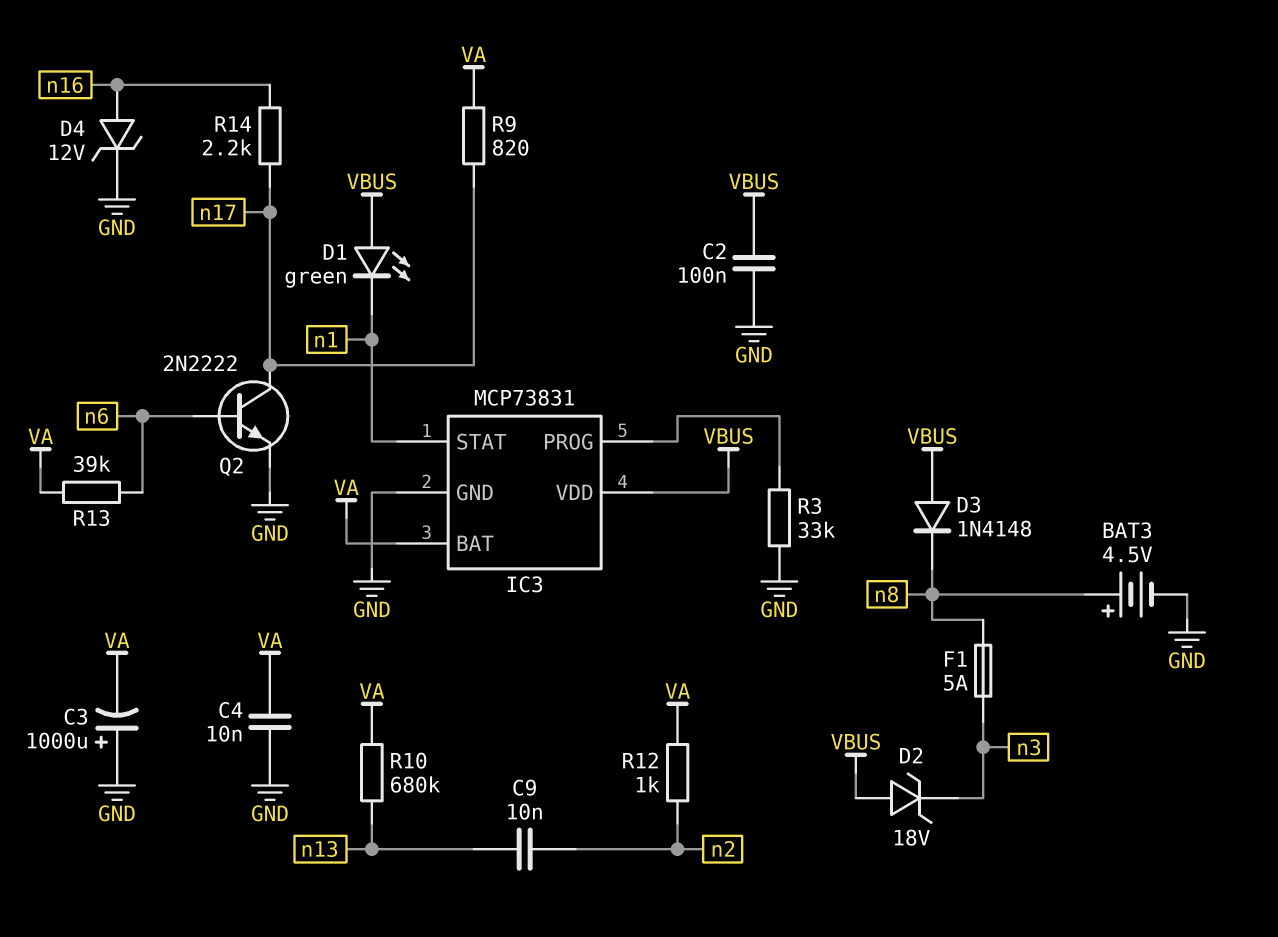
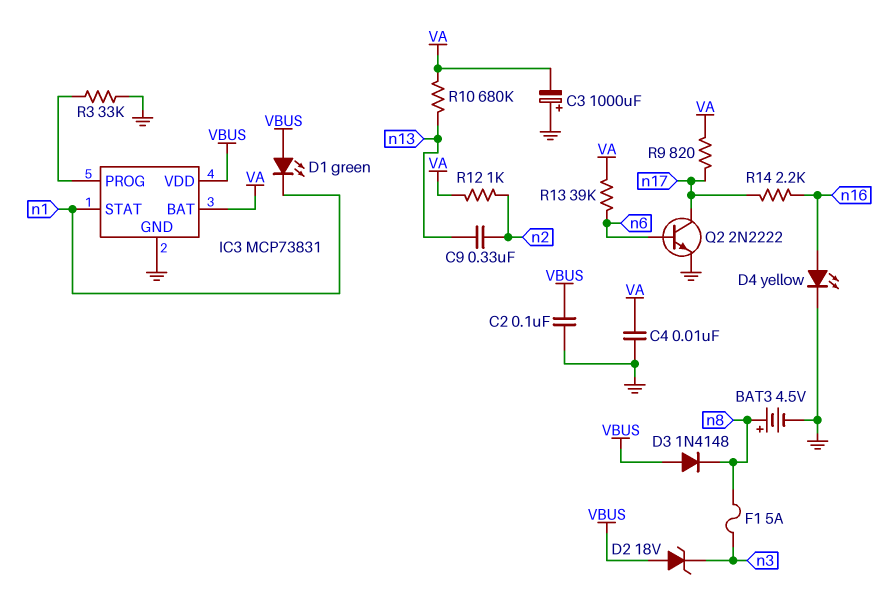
C9: 10nF (n2, n13) -> 330nF (n2, n13)
D4: zener 12V (A n16, K GND) -> LED yellow (A n16, K GND)

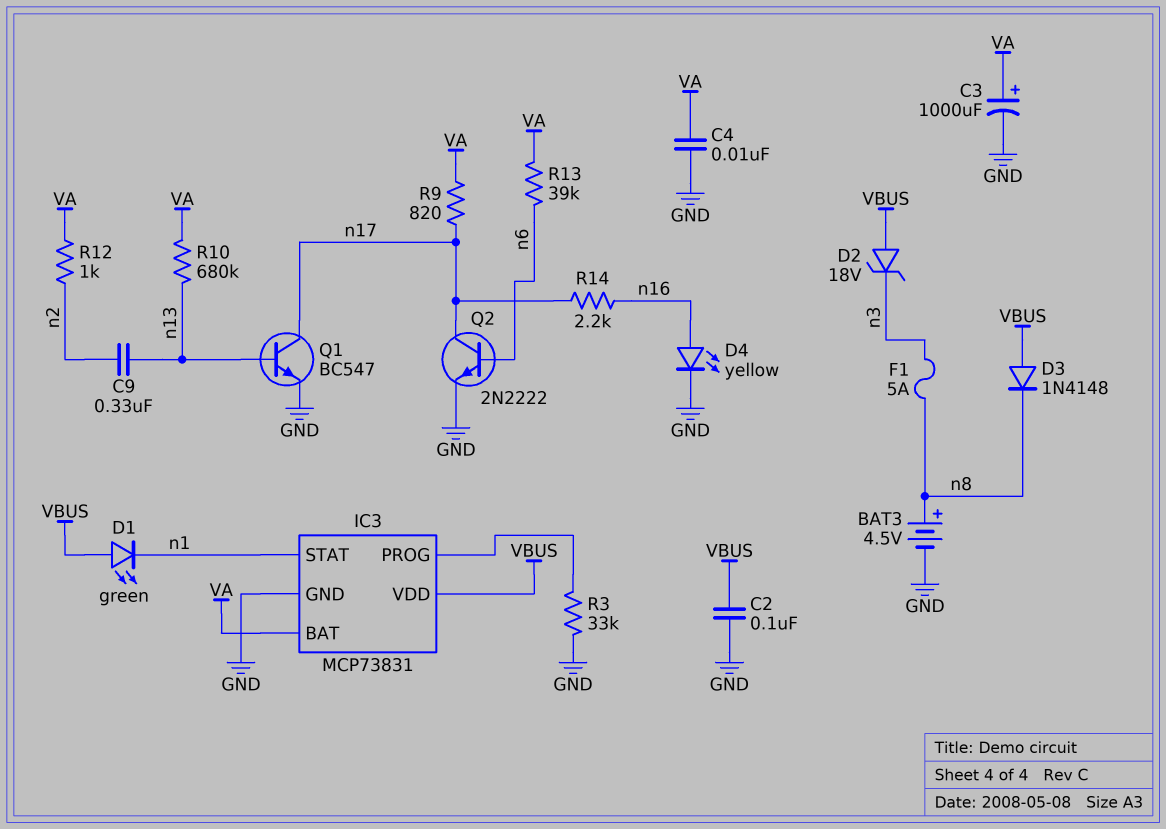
C3: 1000uF (plus GND, minus VA) -> 1000uF (plus VA, minus GND)
Q1: none -> NPN BC547 (B n13, C n17, E GND)

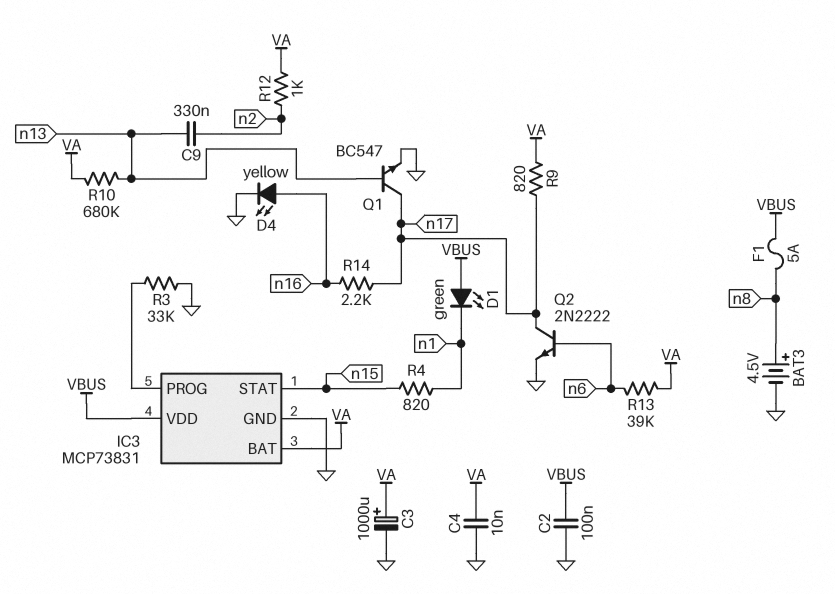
D2: zener 18V (A VBUS, K n3) -> none
D3: diode 1N4148 (A VBUS, K n8) -> none
F1: 5A (n3, n8) -> 5A (VBUS, n8)
IC3 pin STAT: n1 -> n15
R4: none -> 820 (n1, n15)

